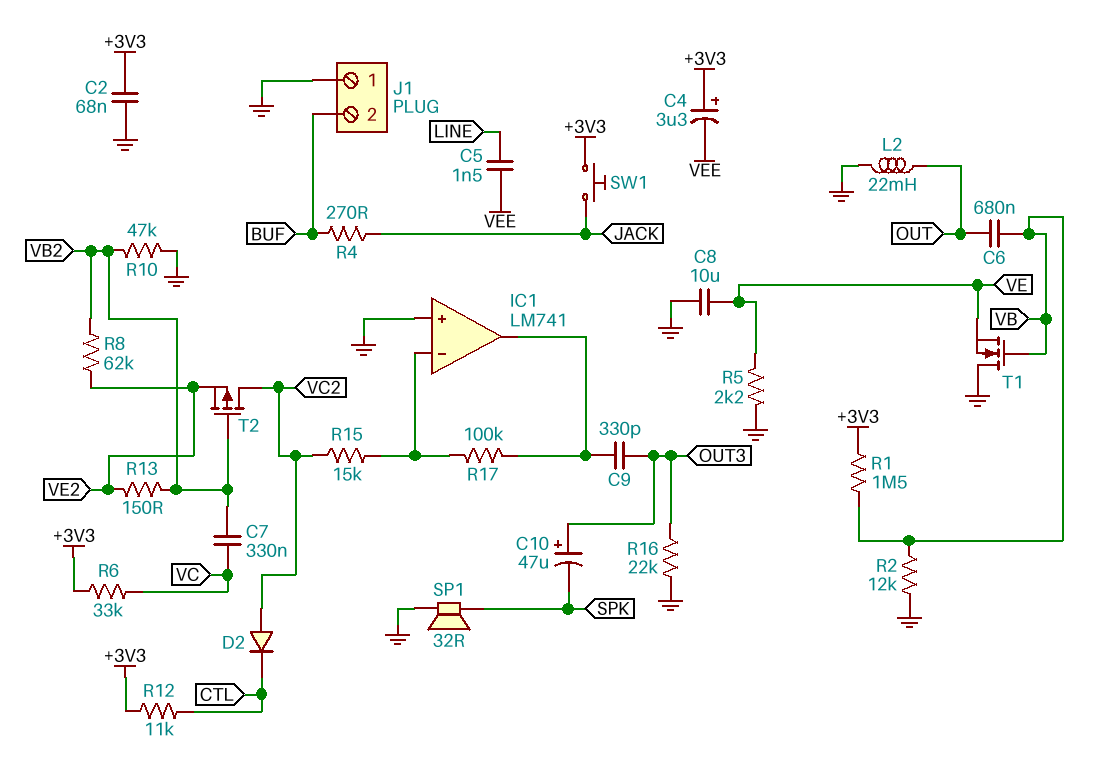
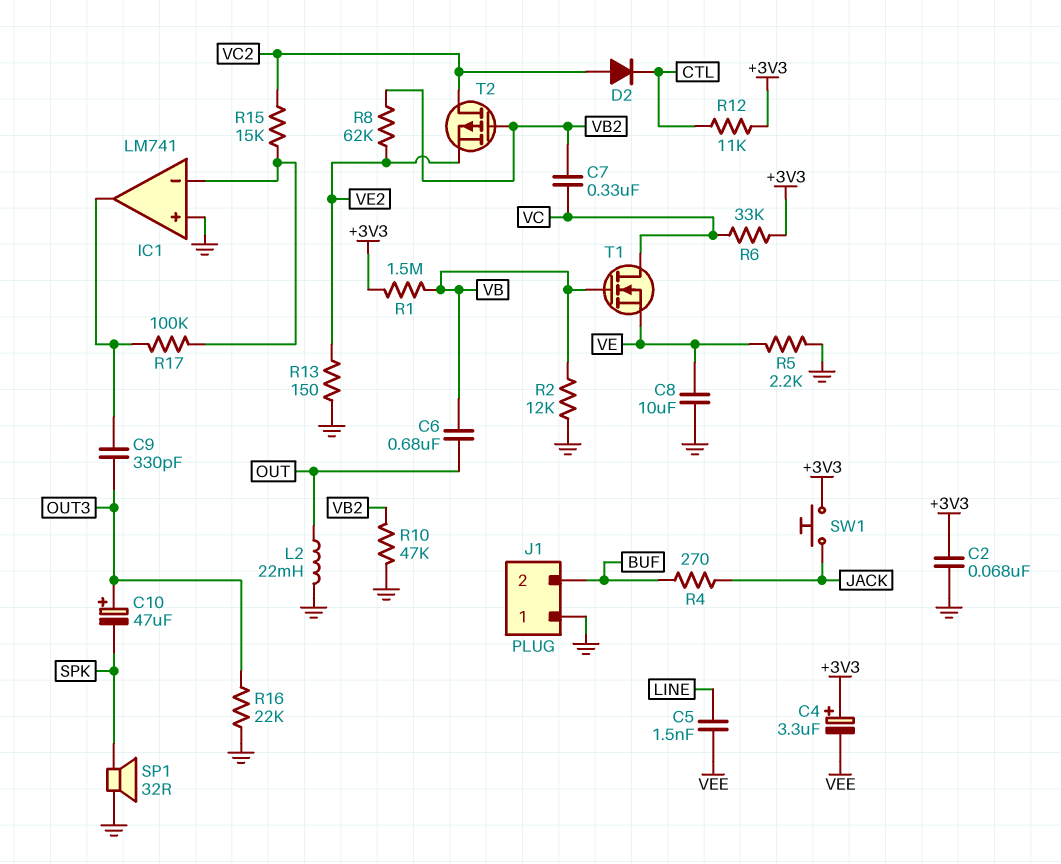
R13: 150 (VB2, VE2) -> 150 (GND, VE2)
T1: NMOS (G VB, D GND, S VE) -> NMOS (G VB, D VC, S VE)

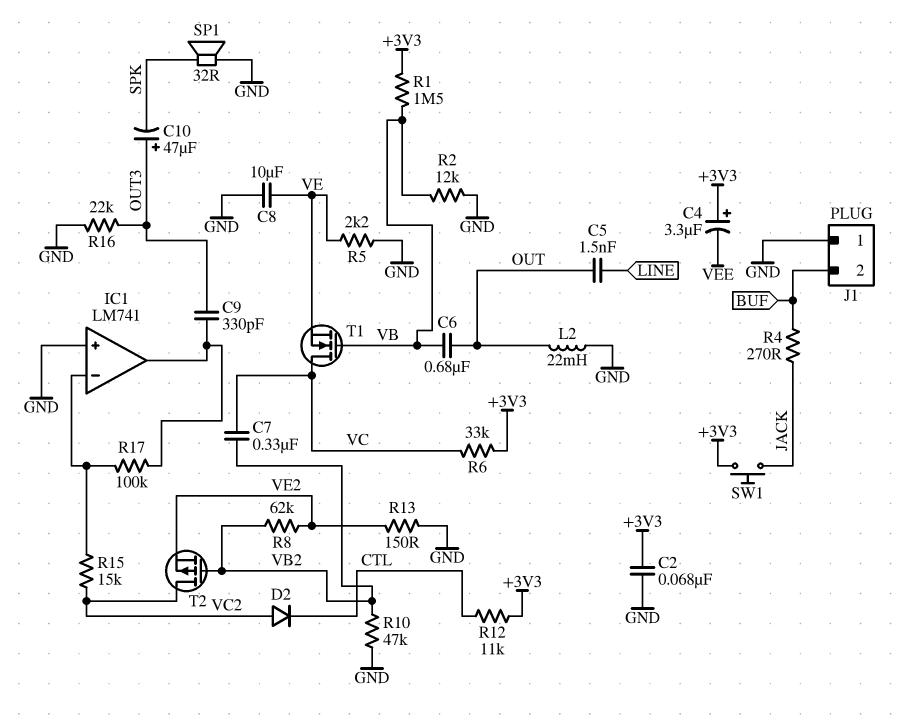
C5: 1.5nF (LINE, VEE) -> 1.5nF (LINE, OUT)

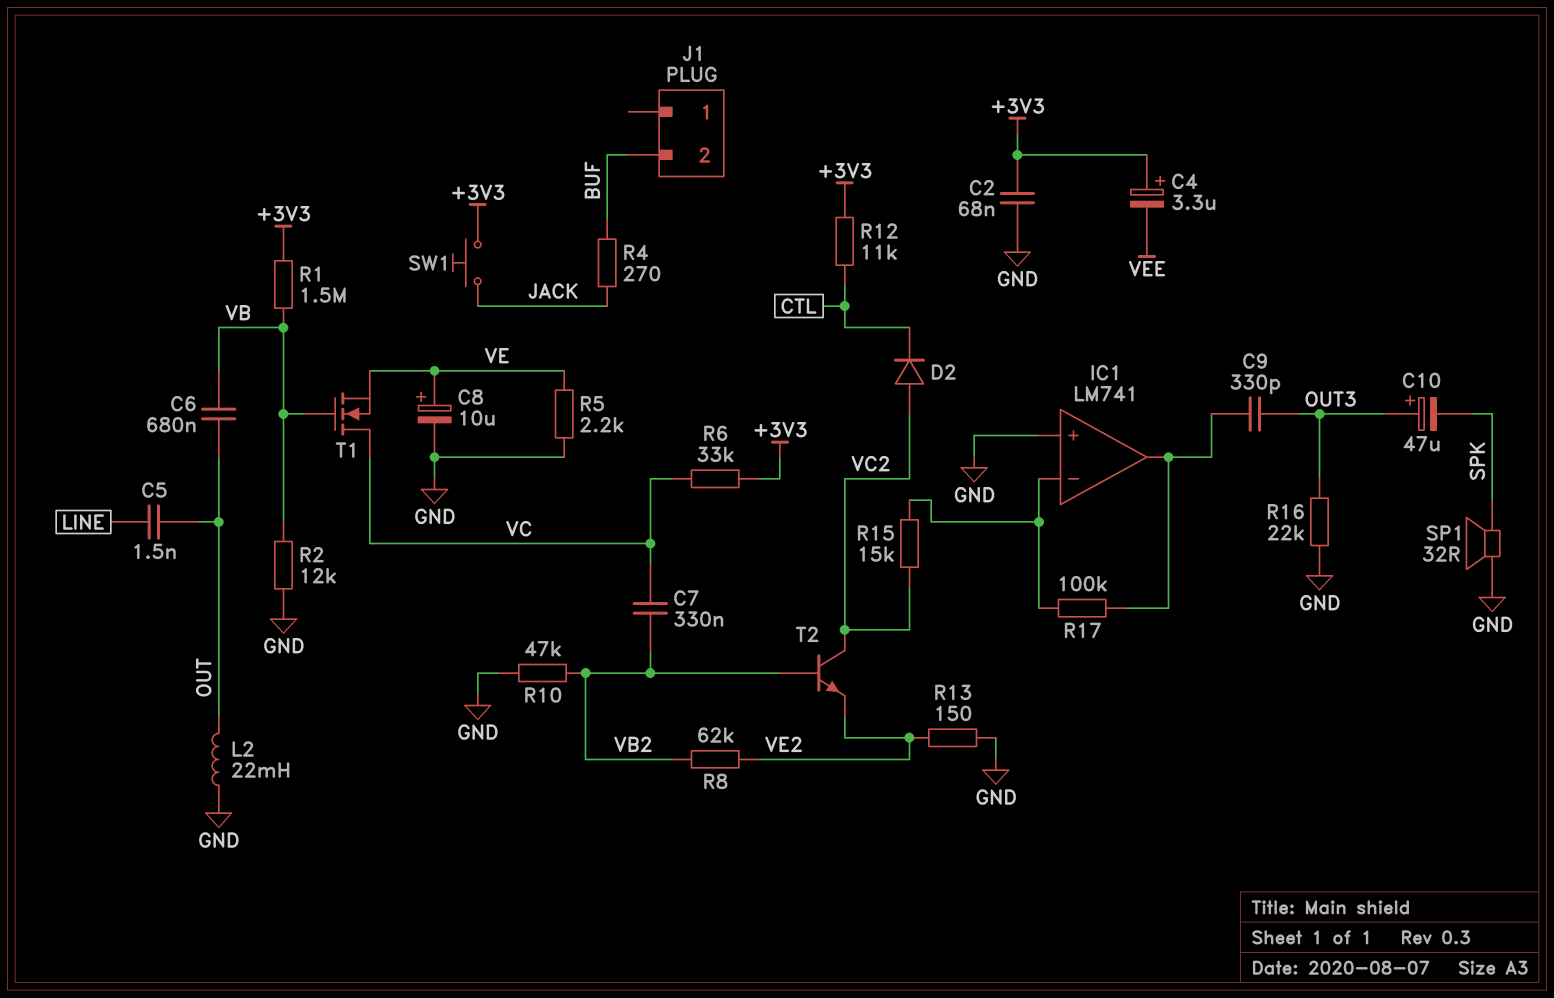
C8: 10uF (GND, VE) -> 10uF (plus VE, minus GND)
J1 pin 1: GND -> none
T2: PMOS (G VB2, D VC2, S VE2) -> NPN (B VB2, C VC2, E VE2)

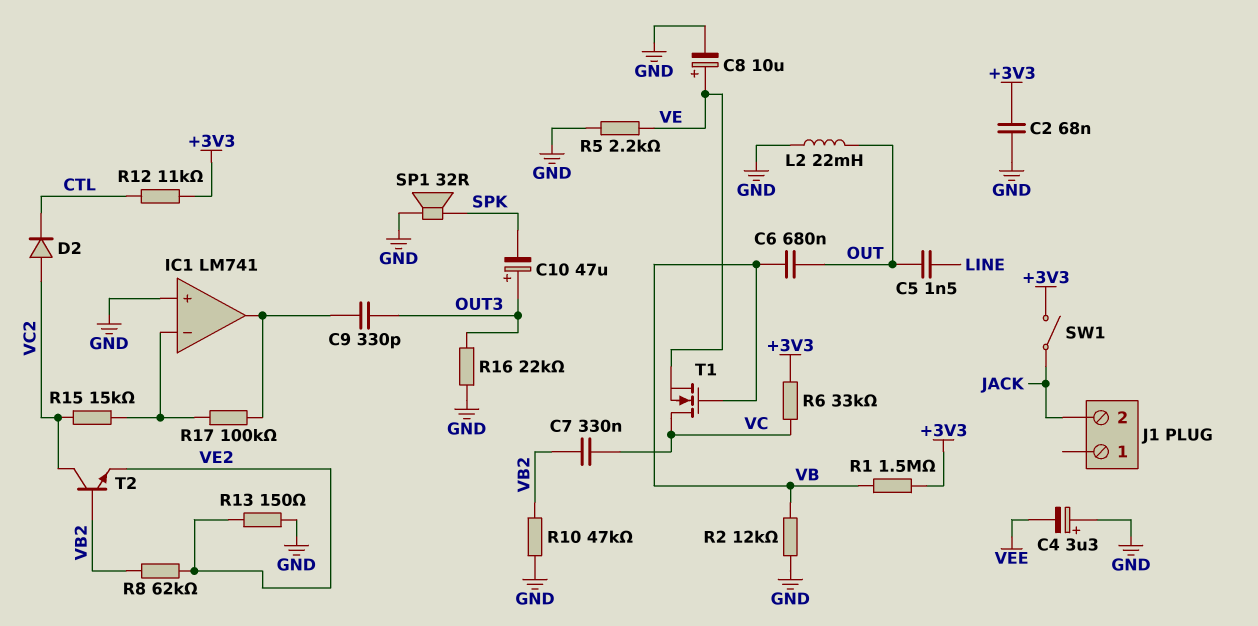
C4: 3.3uF (plus +3V3, minus VEE) -> 3.3uF (plus GND, minus VEE)
J1 pin 2: BUF -> JACK
R4: 270 (BUF, JACK) -> none
SW1: button (+3V3, JACK) -> switch (+3V3, JACK)

